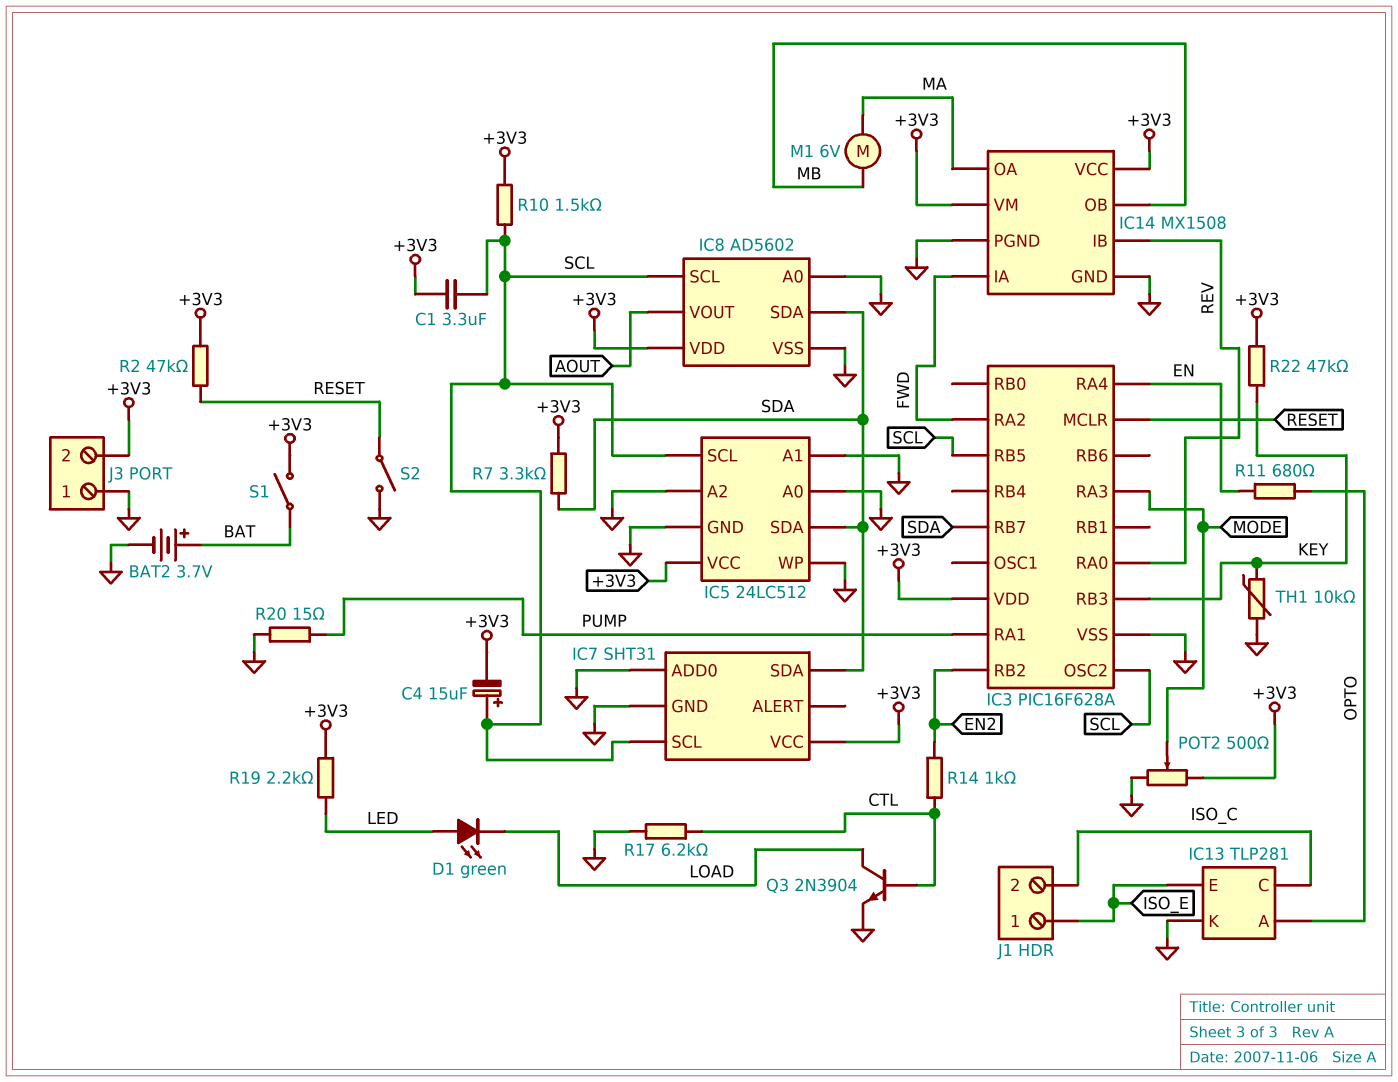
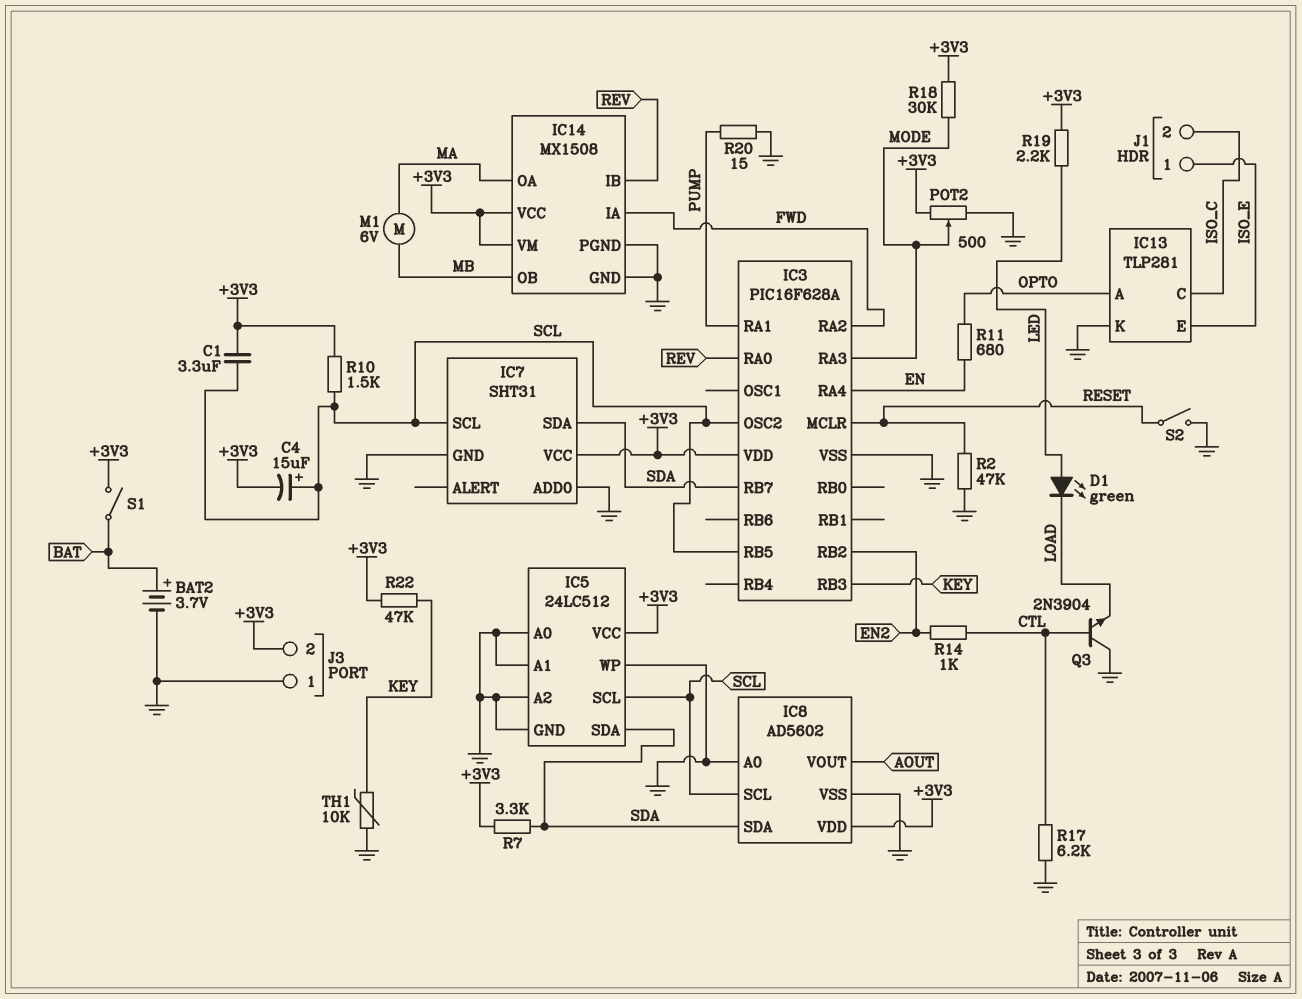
Q3: NPN 2N3904 (B CTL, C LOAD, E GND) -> NPN 2N3904 (B CTL, C GND, E LOAD)
R2: 47k (+3V3, RESET) -> 47k (GND, RESET)
R18: none -> 30k (+3V3, MODE)

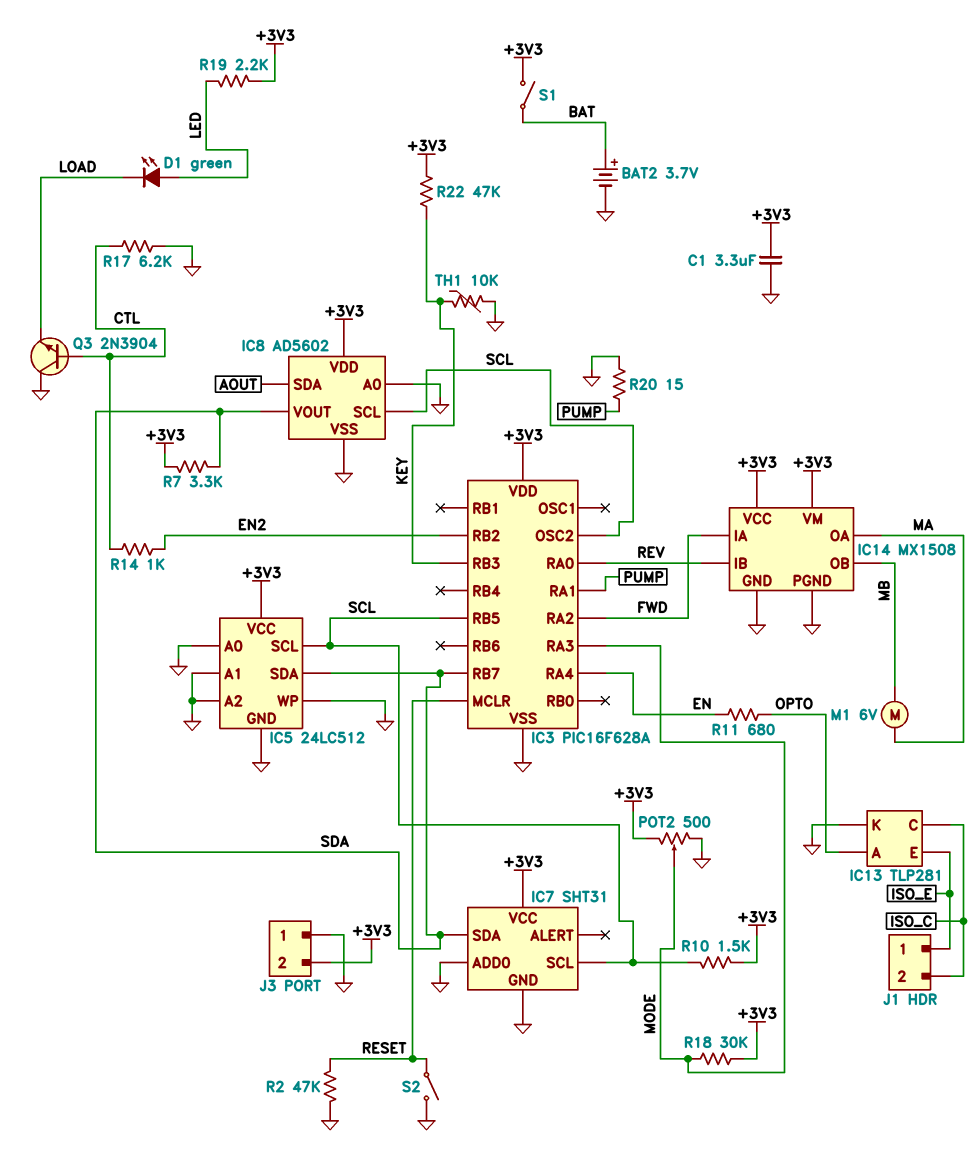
C1: 3.3uF (+3V3, SCL) -> 3.3uF (+3V3, GND)
C4: 15uF (plus SCL, minus +3V3) -> none
IC8 pin SDA: SDA -> AOUT
IC8 pin VOUT: AOUT -> SDA

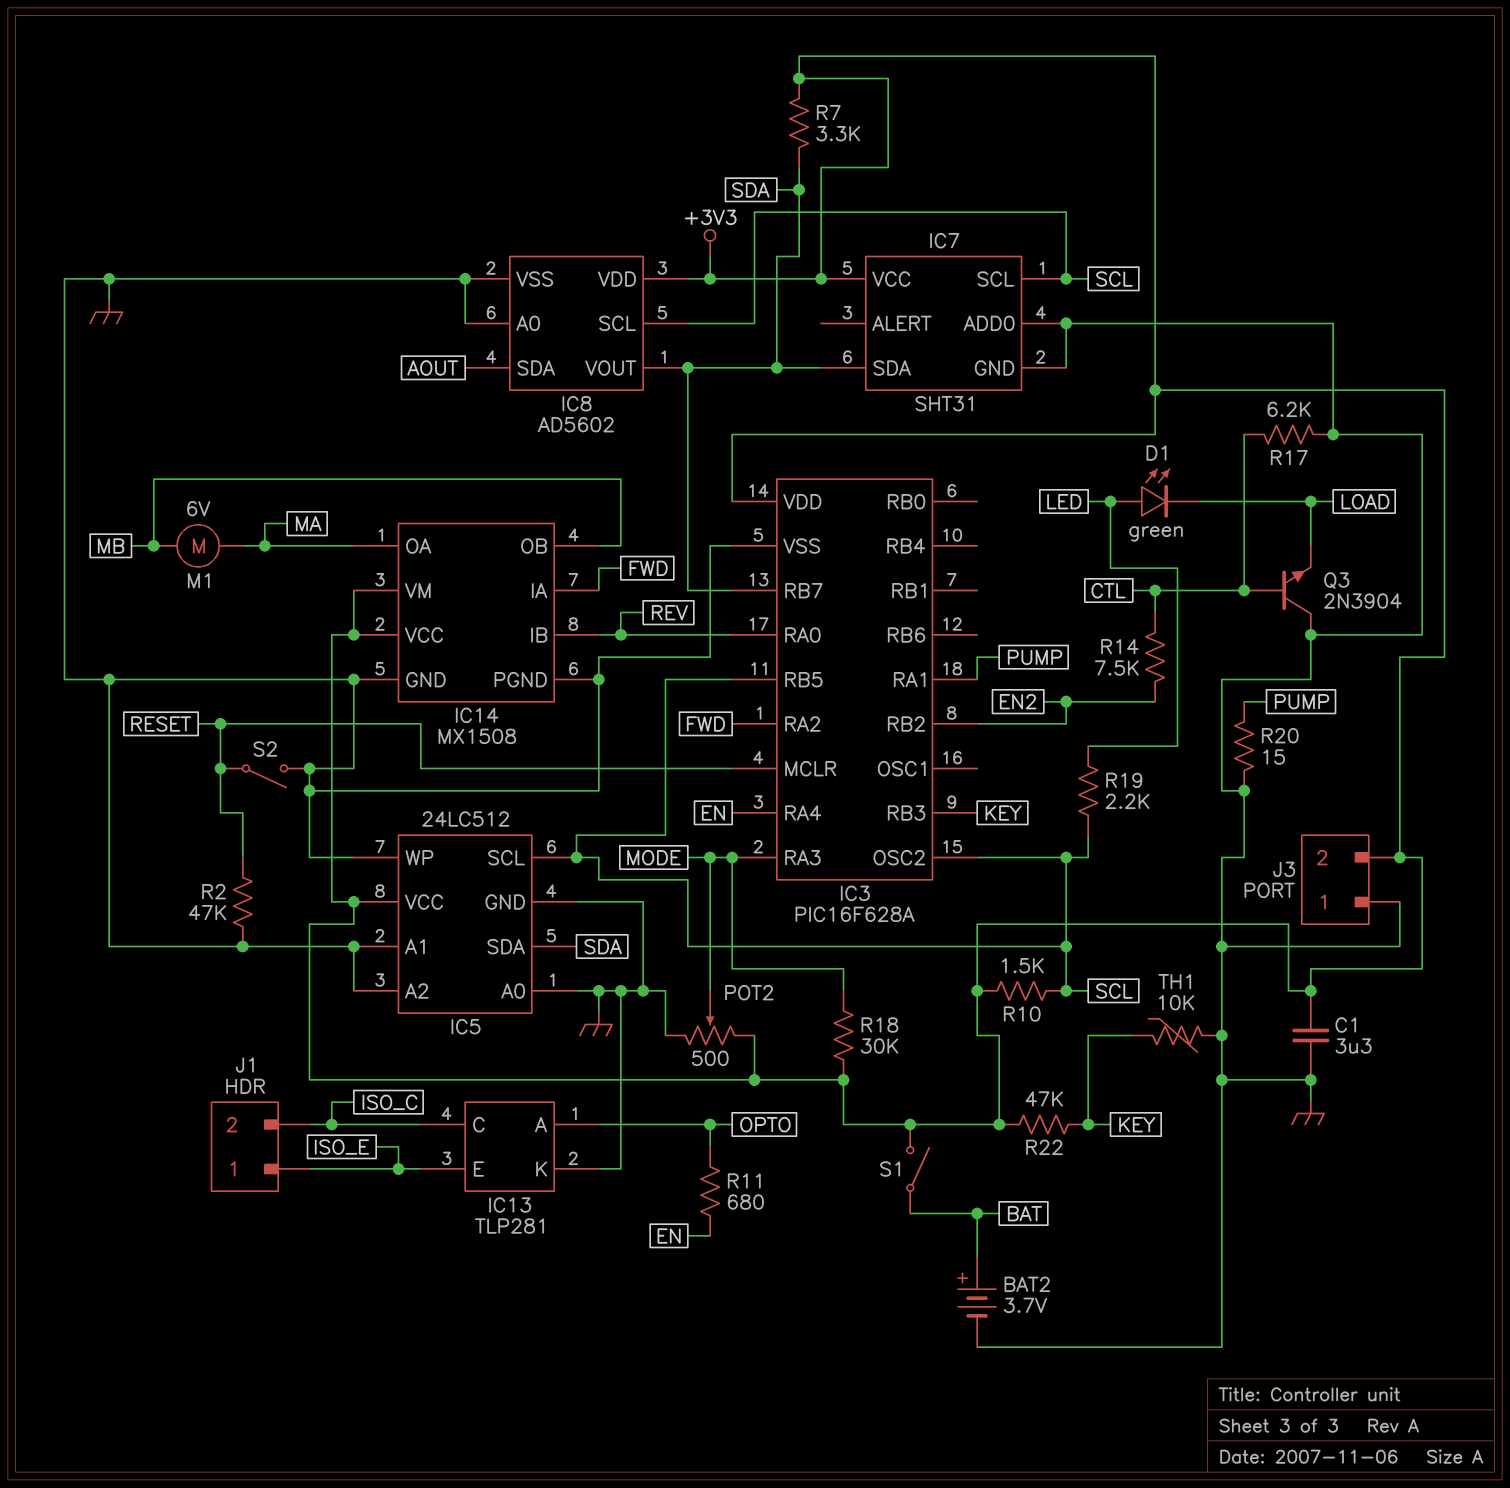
R14: 1k (CTL, EN2) -> 7.5k (CTL, EN2)
R19: 2.2k (+3V3, LED) -> 2.2k (LED, SCL)

